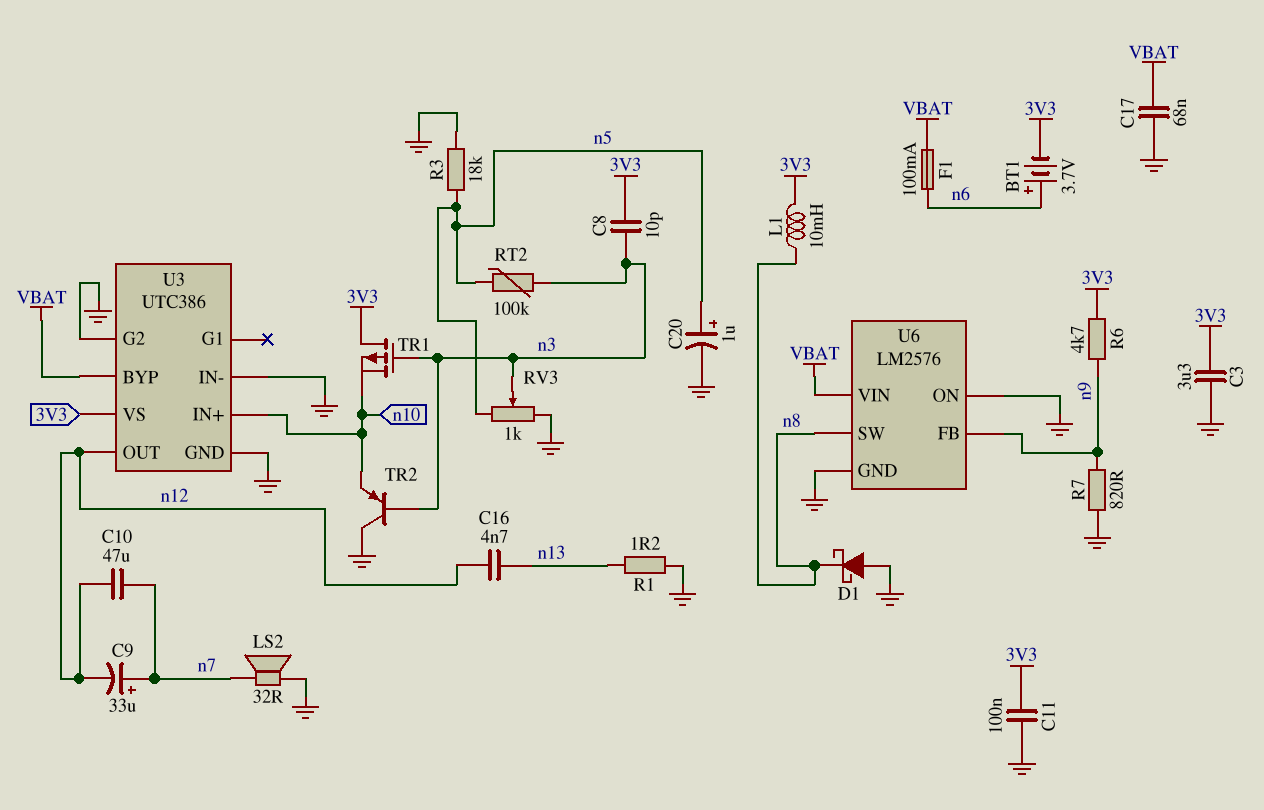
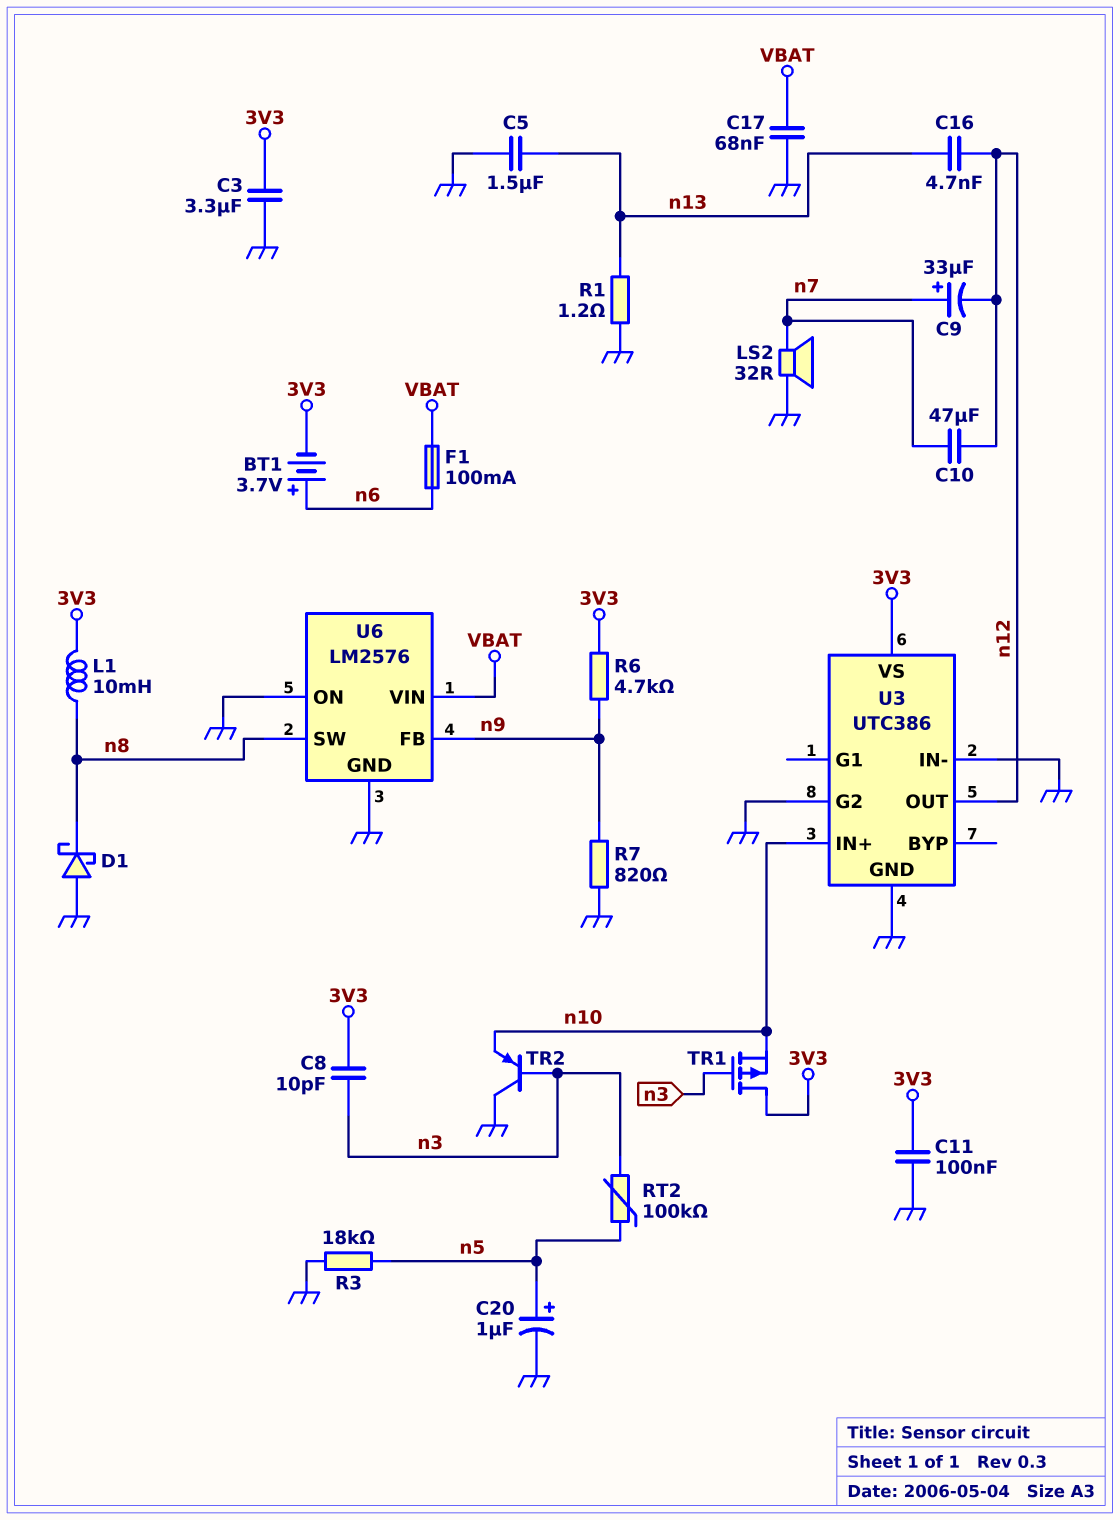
C5: none -> 1.5uF (GND, n13)
RV3: 1k (GND, n5, wiper n3) -> none
U3 pin BYP: VBAT -> none

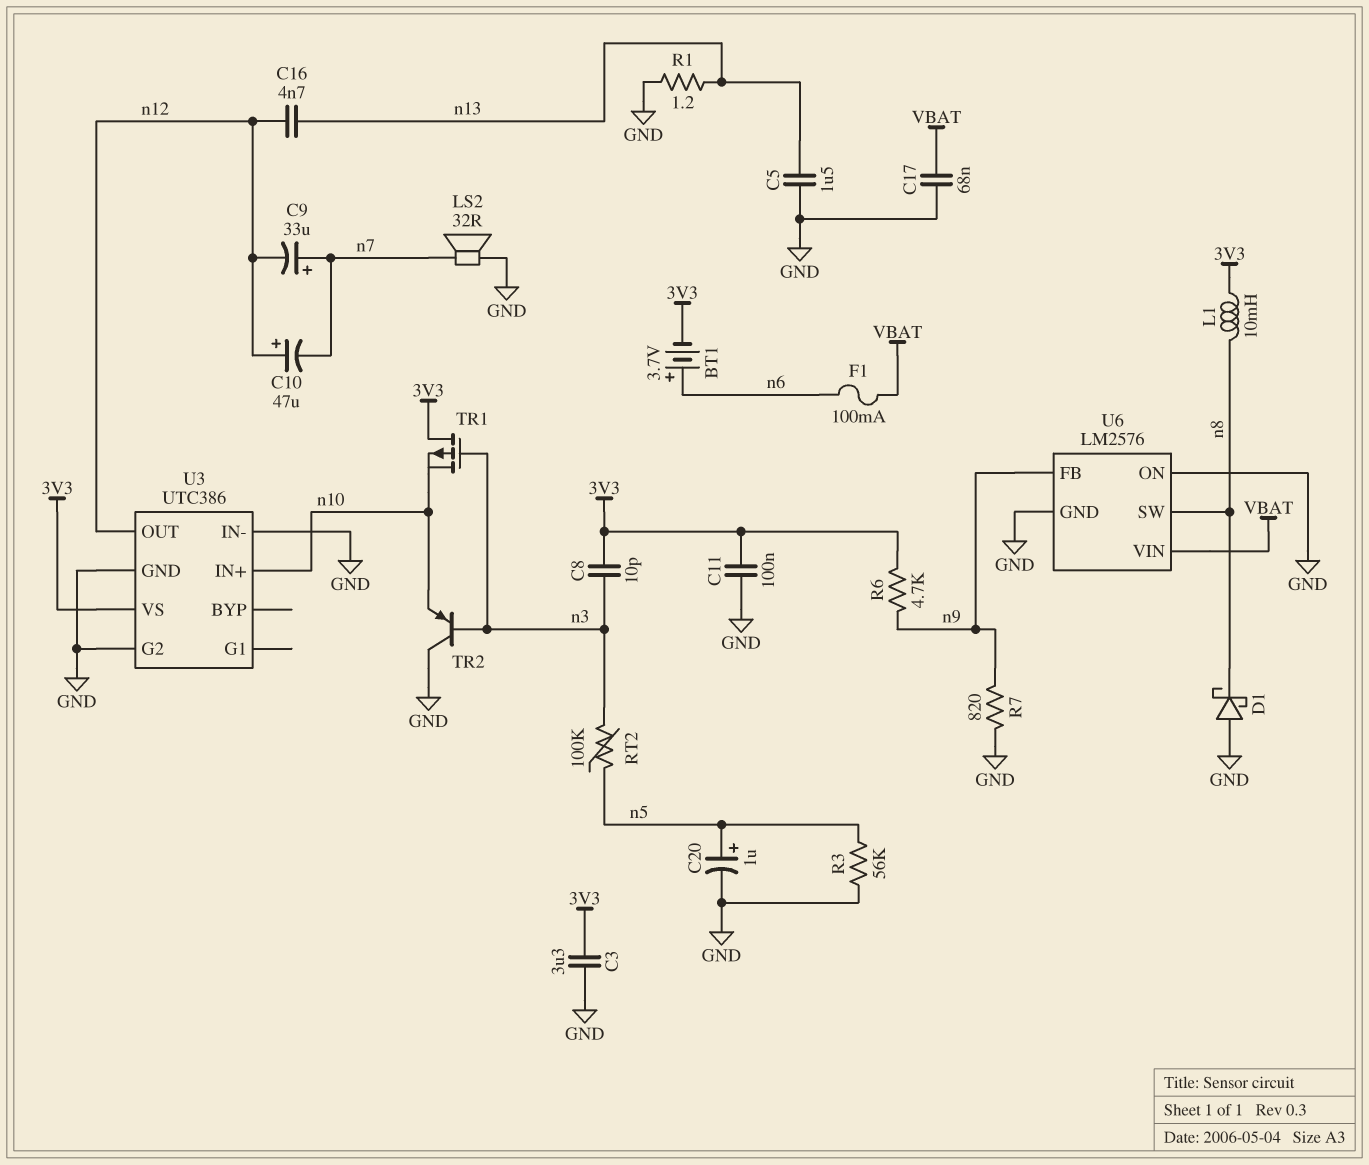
C10: 47uF (n7, n12) -> 47uF (plus n12, minus n7)
R3: 18k (GND, n5) -> 56k (GND, n5)

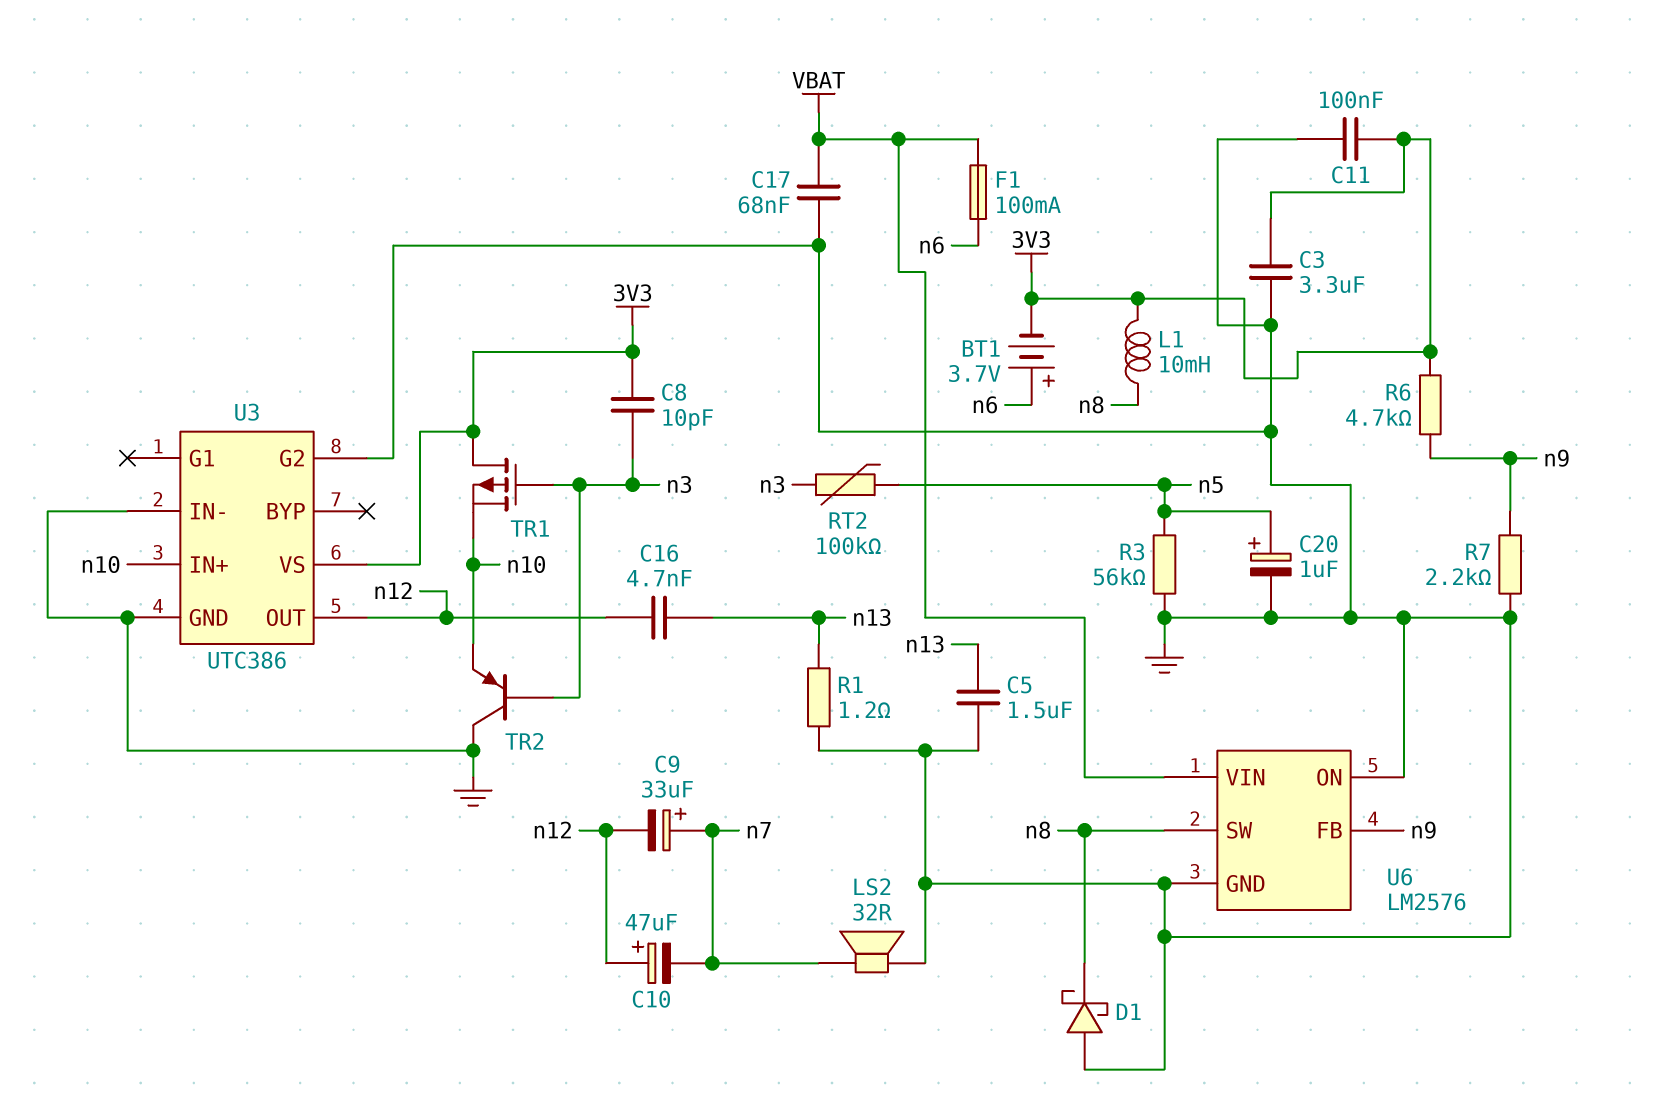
R7: 820 (GND, n9) -> 2.2k (GND, n9)

